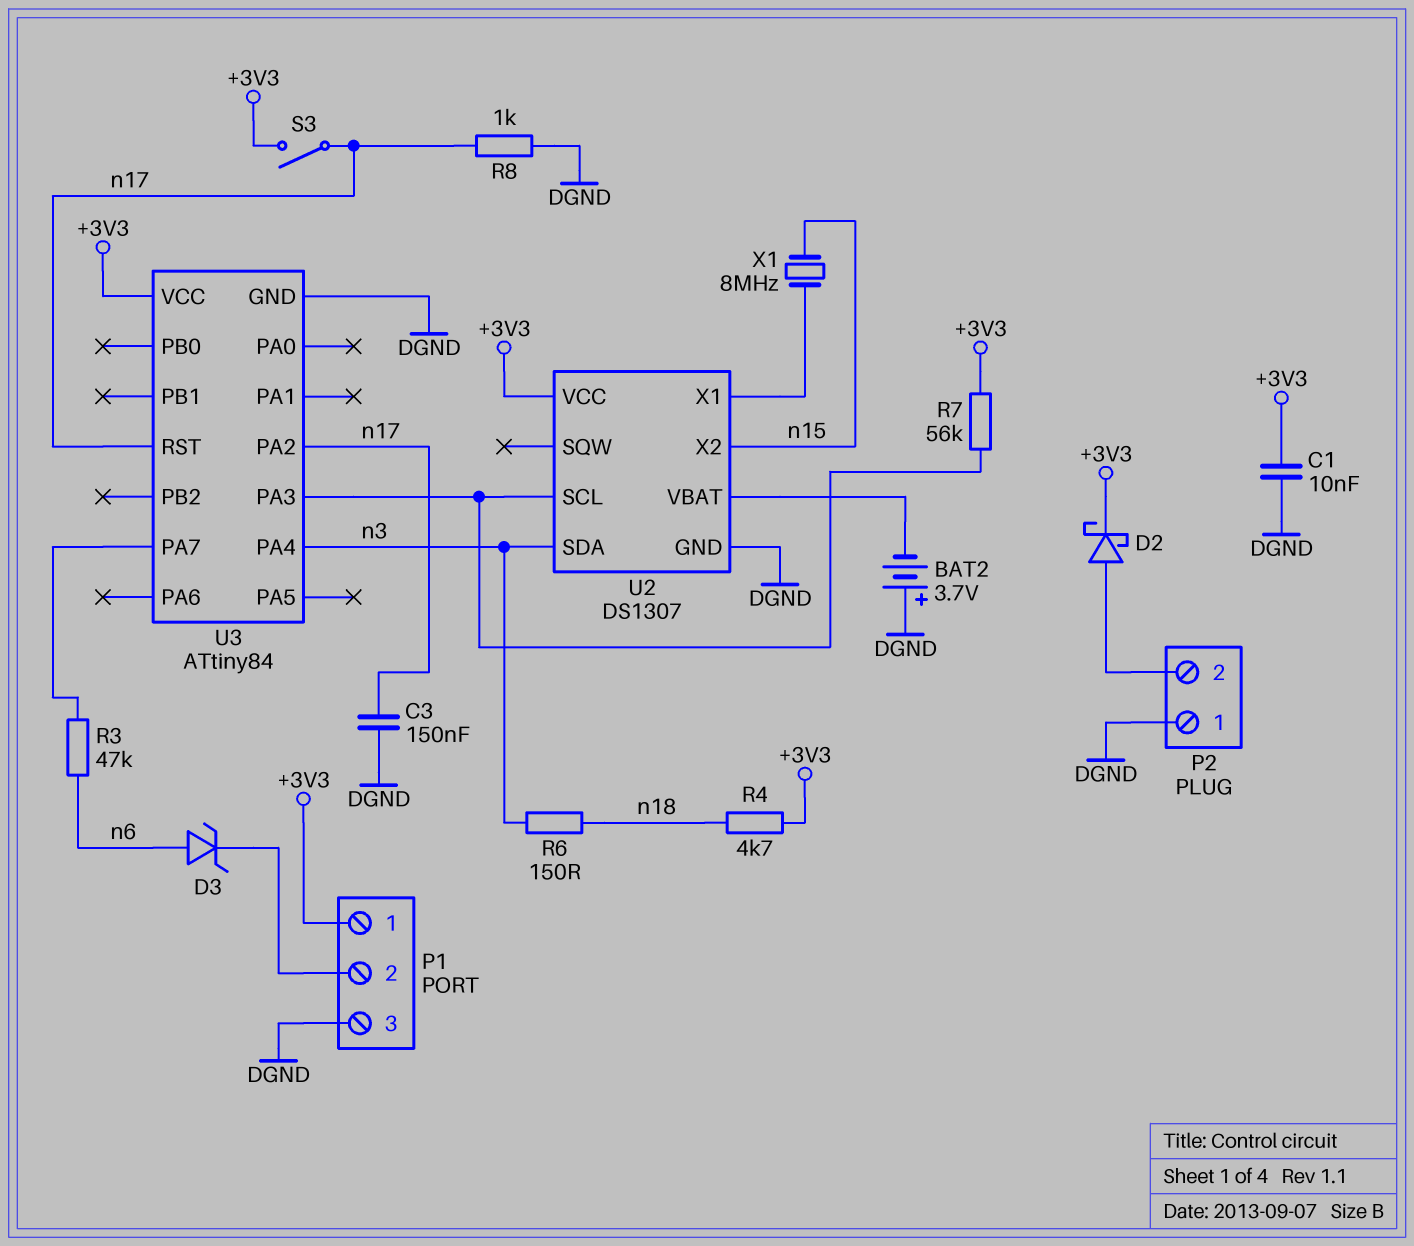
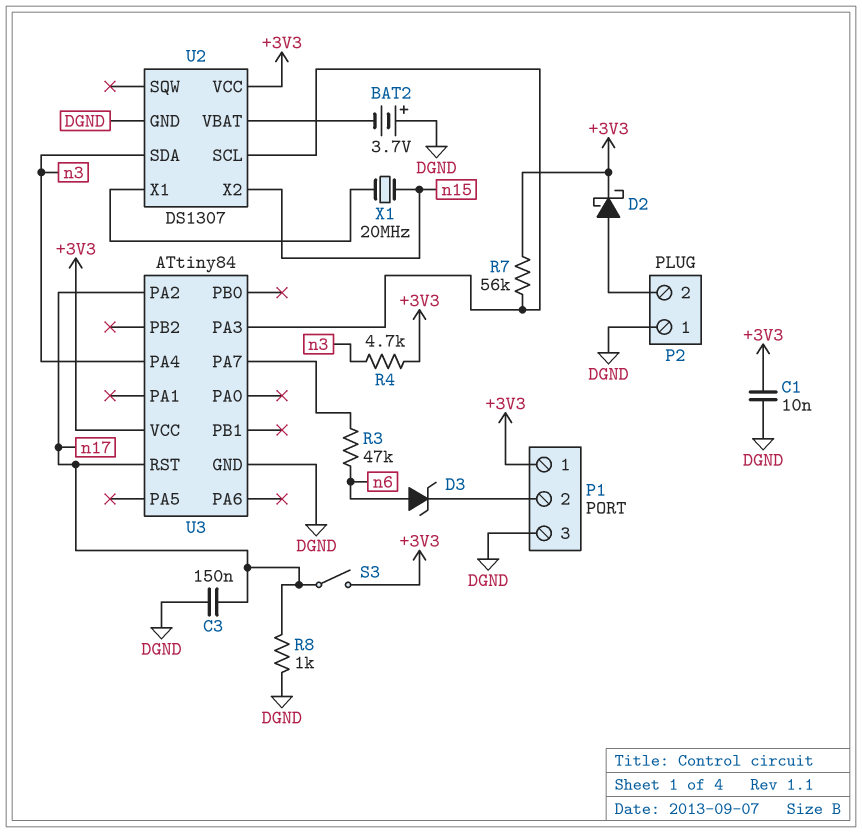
R4: 4.7k (+3V3, n18) -> 4.7k (+3V3, n3)
R6: 150 (n3, n18) -> none
X1: 8MHz (U2/X1, n15) -> 20MHz (U2/X1, n15)

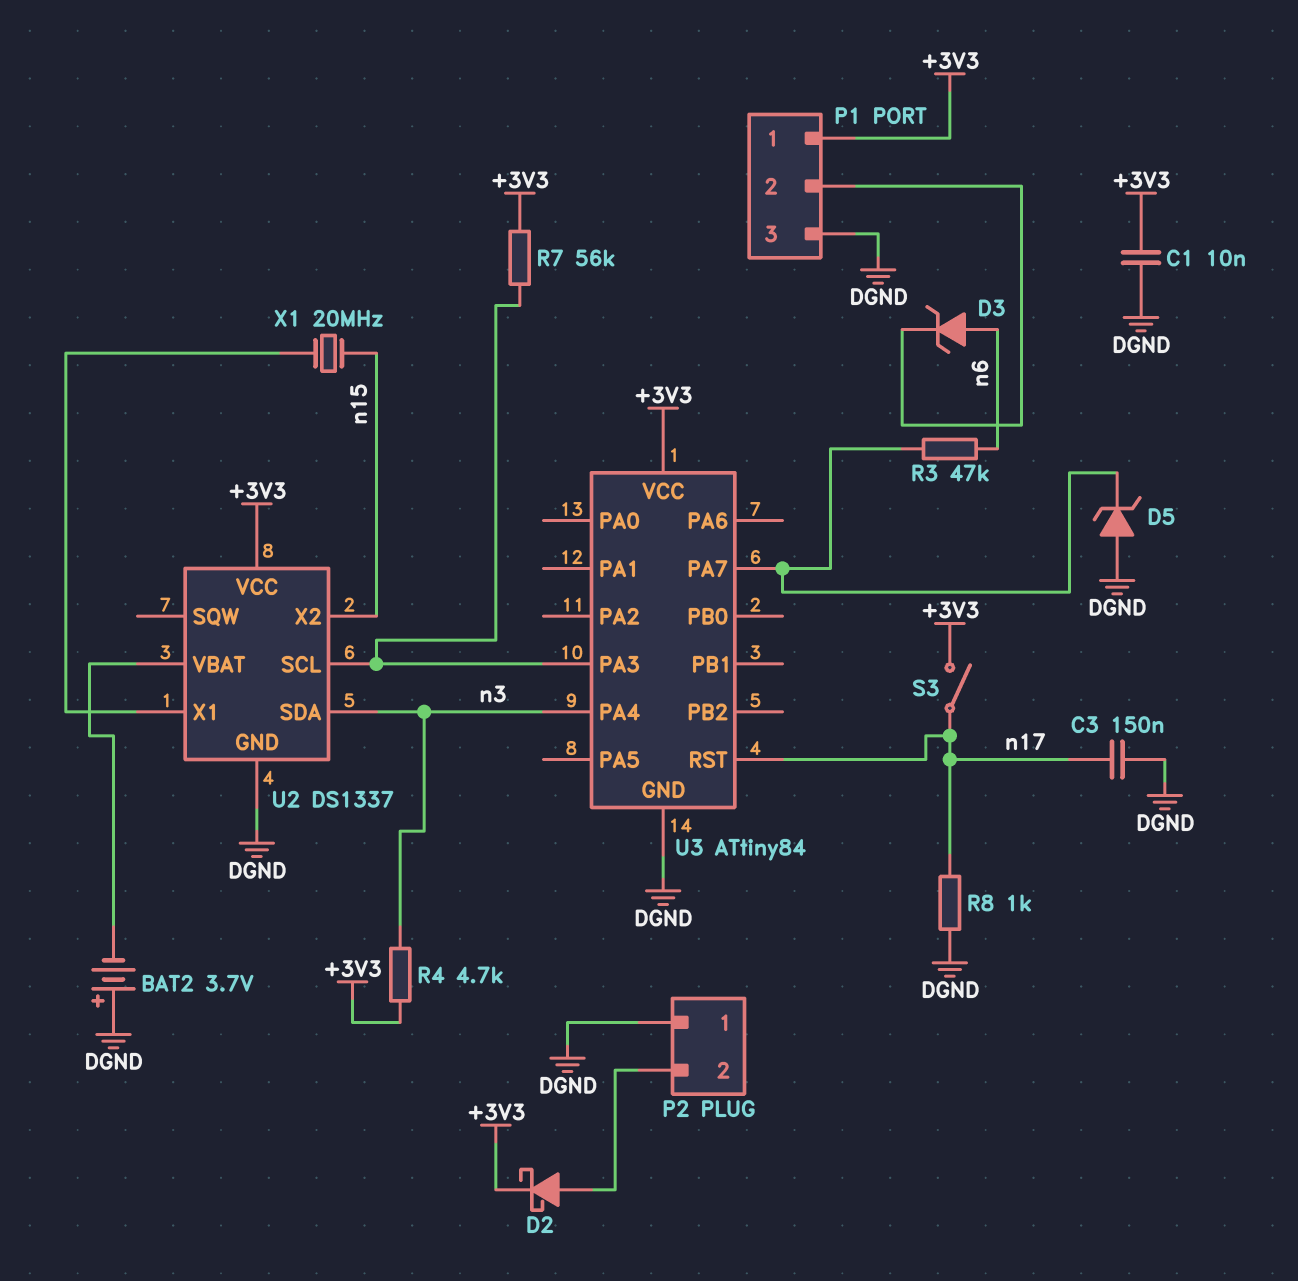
D5: none -> zener (A DGND, K U3/PA7)
U2: DS1307 -> DS1337
U3 pin PA2: n17 -> none

